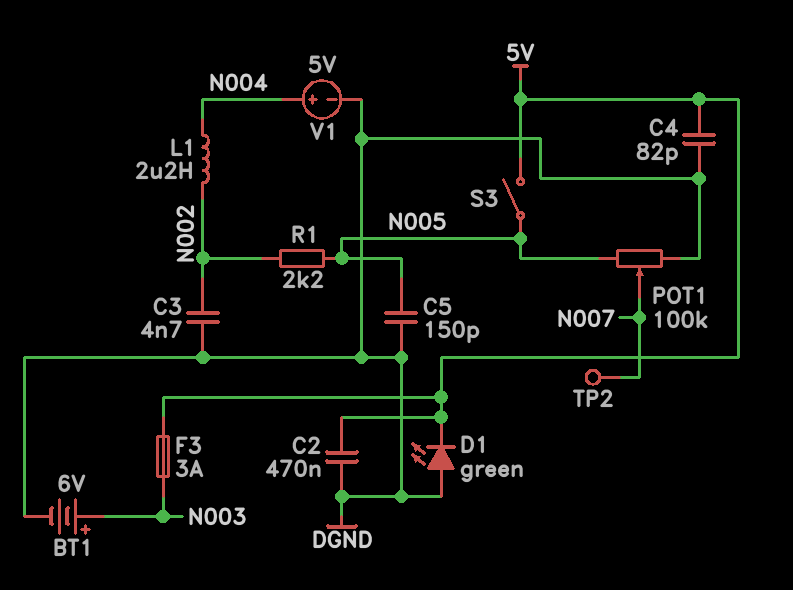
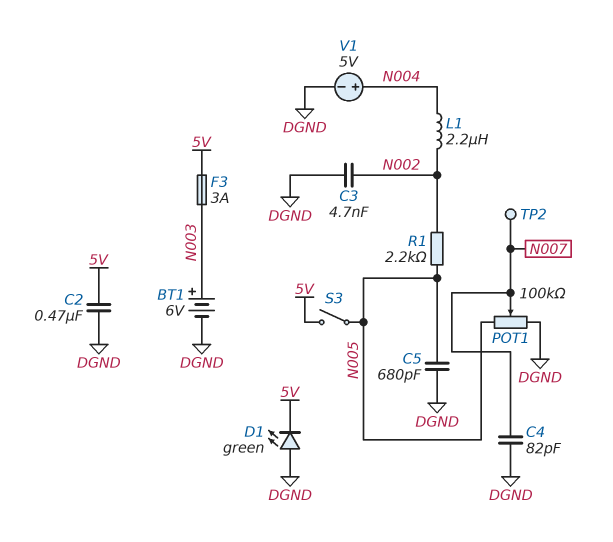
C4: 82pF (5V, DGND) -> 82pF (DGND, N007)
C5: 150pF (DGND, N005) -> 680pF (DGND, N005)

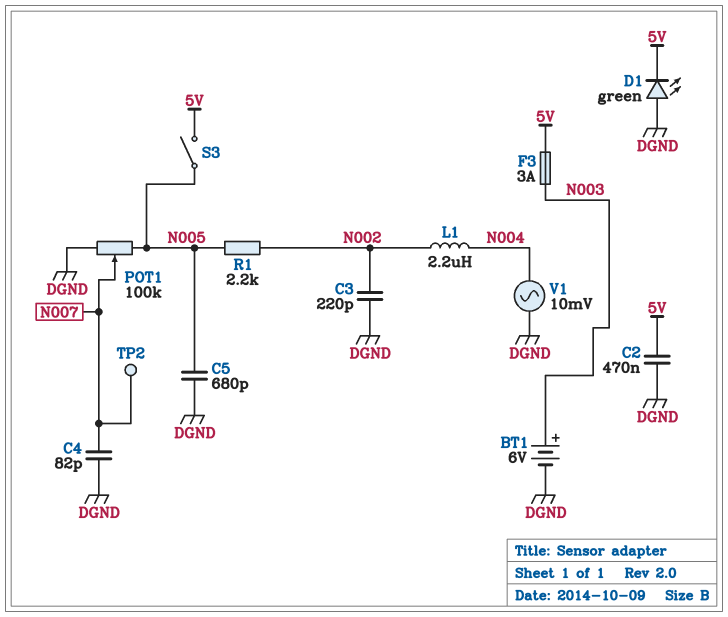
C3: 4.7nF (DGND, N002) -> 220pF (DGND, N002)
V1: 5V (plus N004, minus DGND) -> AC 10mV (DGND, N004)

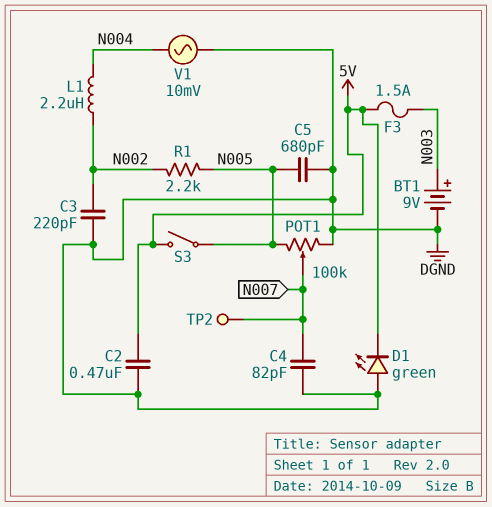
BT1: 6V (plus N003, minus DGND) -> 9V (plus N003, minus DGND)
F3: 3A (5V, N003) -> 1.5A (5V, N003)

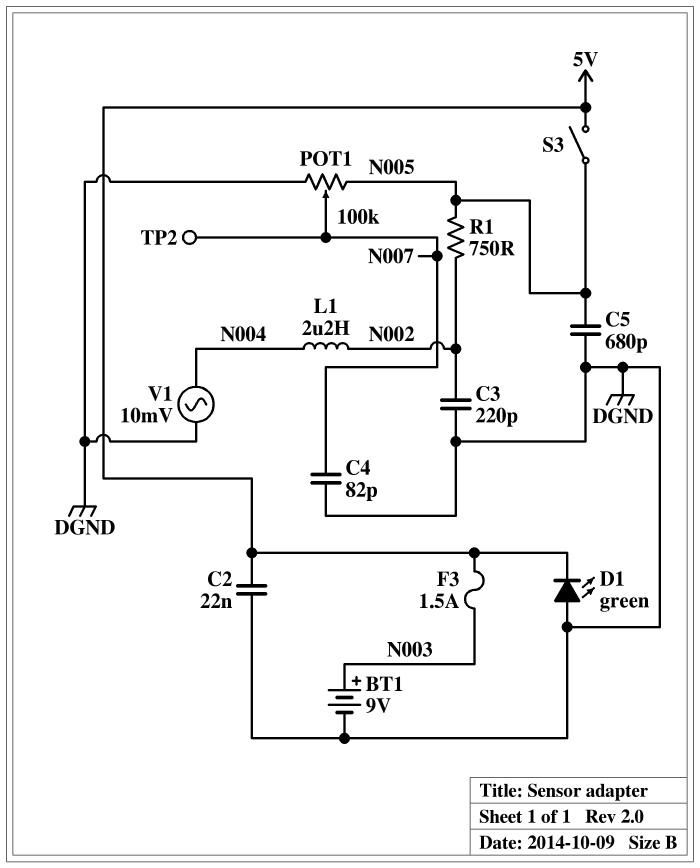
C2: 470nF (5V, DGND) -> 22nF (5V, DGND)
R1: 2.2k (N002, N005) -> 750 (N002, N005)

